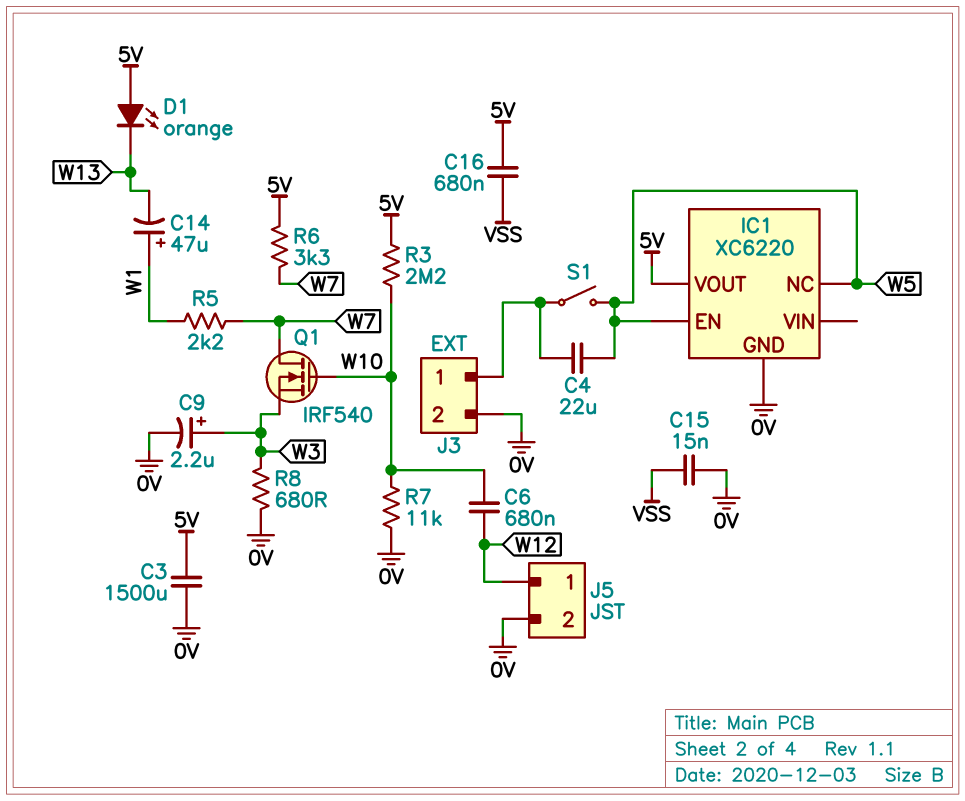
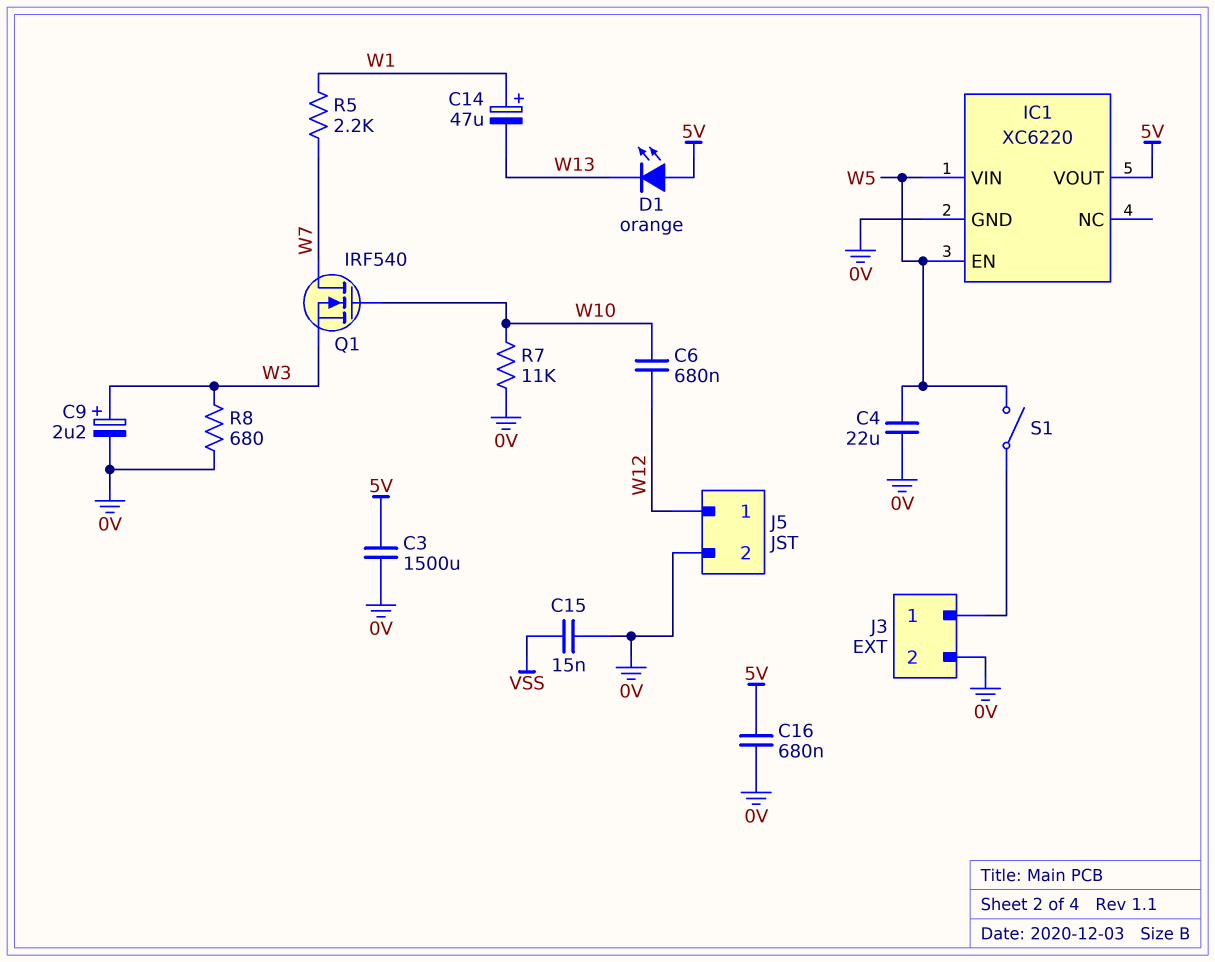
C4: 22uF (J3/1, W5) -> 22uF (0V, W5)
C16: 680nF (5V, VSS) -> 680nF (0V, 5V)
IC1 pin NC: W5 -> none
IC1 pin VIN: none -> W5
R3: 2.2M (5V, W10) -> none
R6: 3.3k (5V, W7) -> none

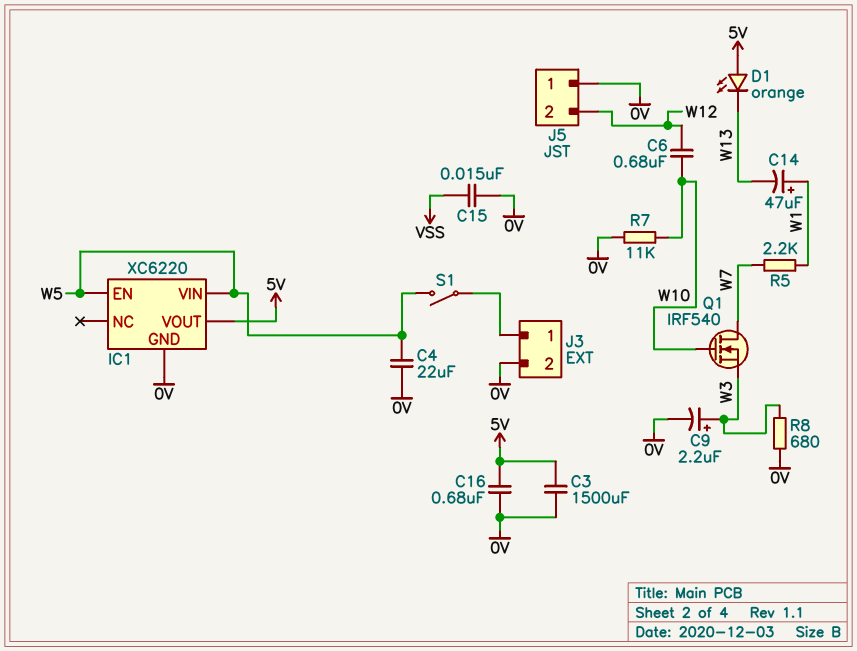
J5 pin 1: W12 -> 0V
J5 pin 2: 0V -> W12

